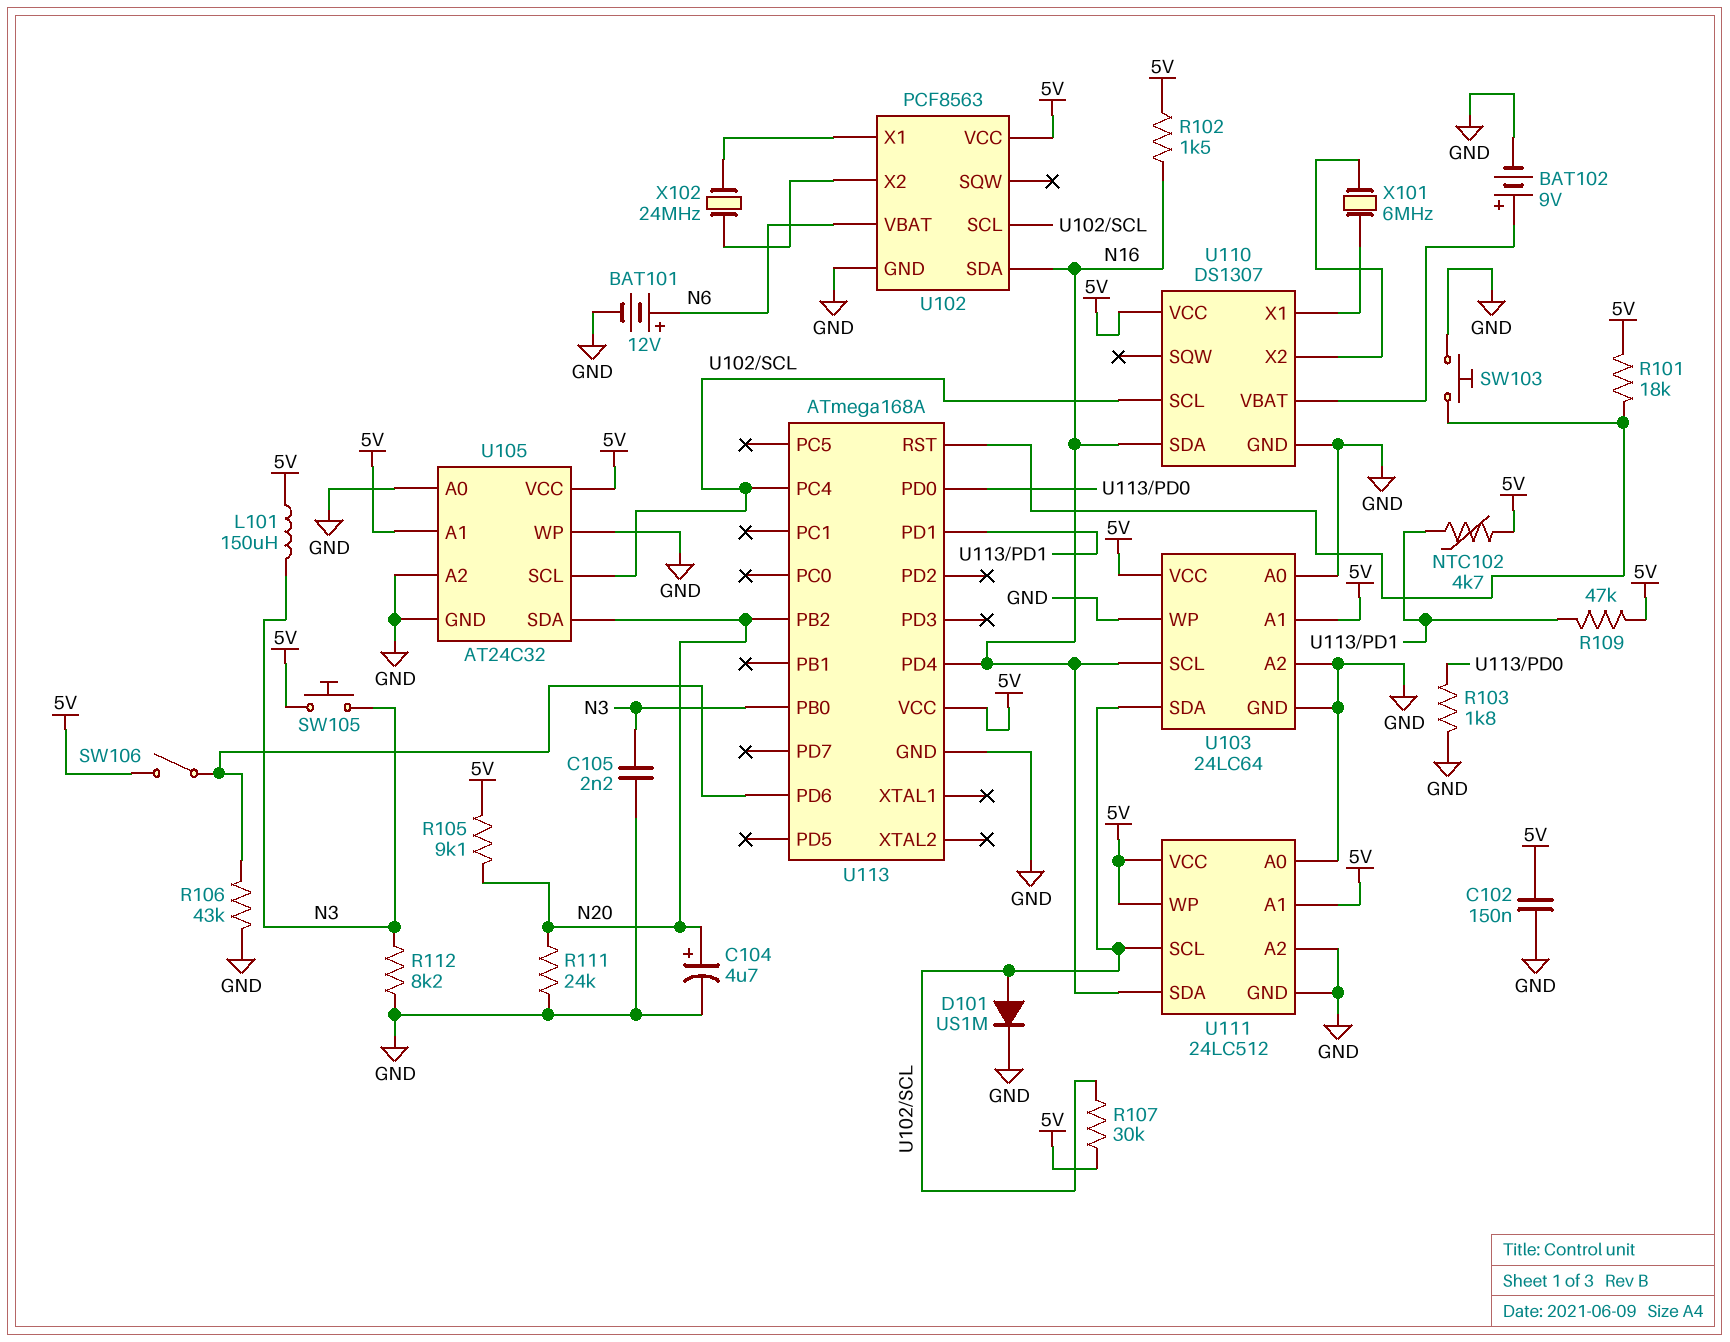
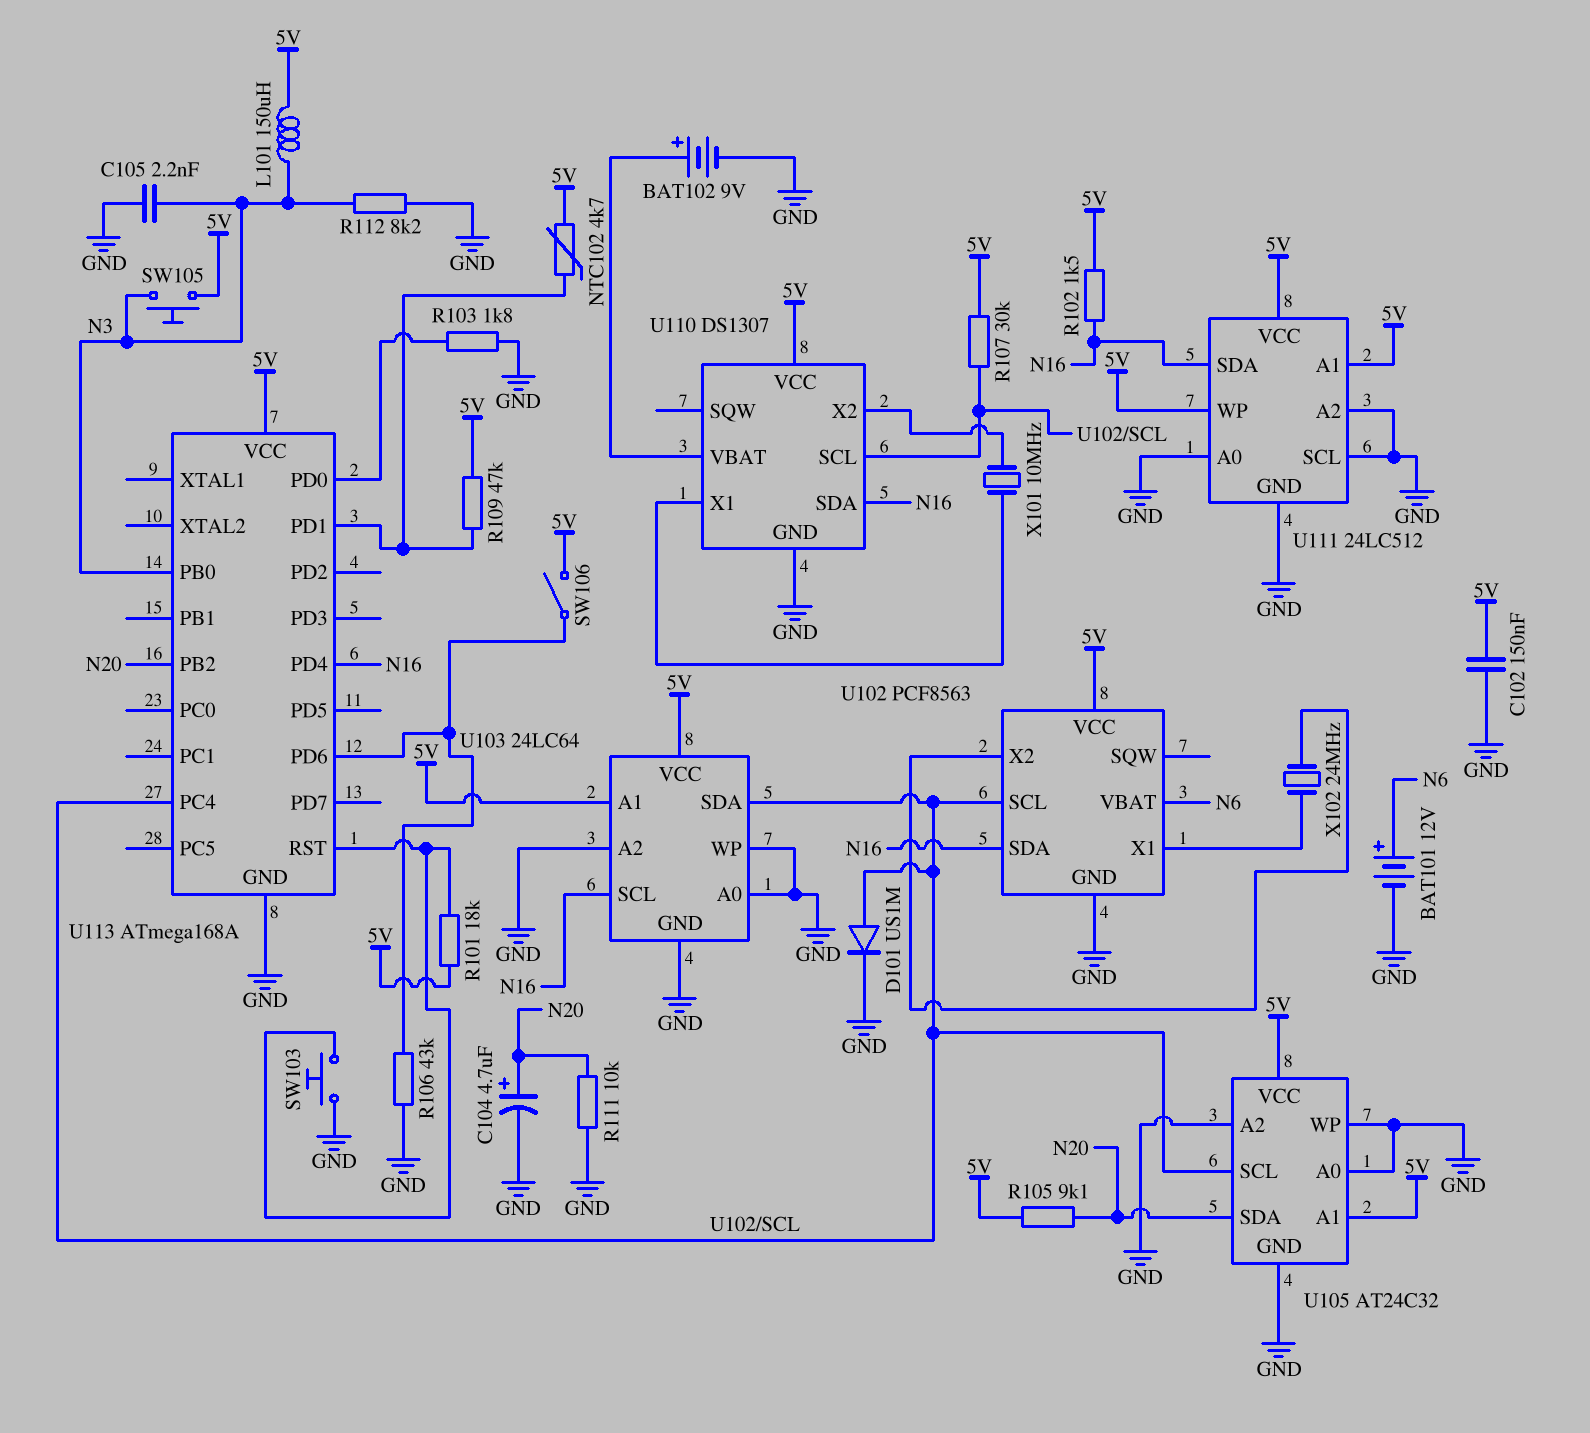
R111: 24k (GND, N20) -> 10k (GND, N20)
U111 pin SCL: U102/SCL -> GND
X101: 6MHz (U110/X1, U110/X2) -> 10MHz (U110/X1, U110/X2)

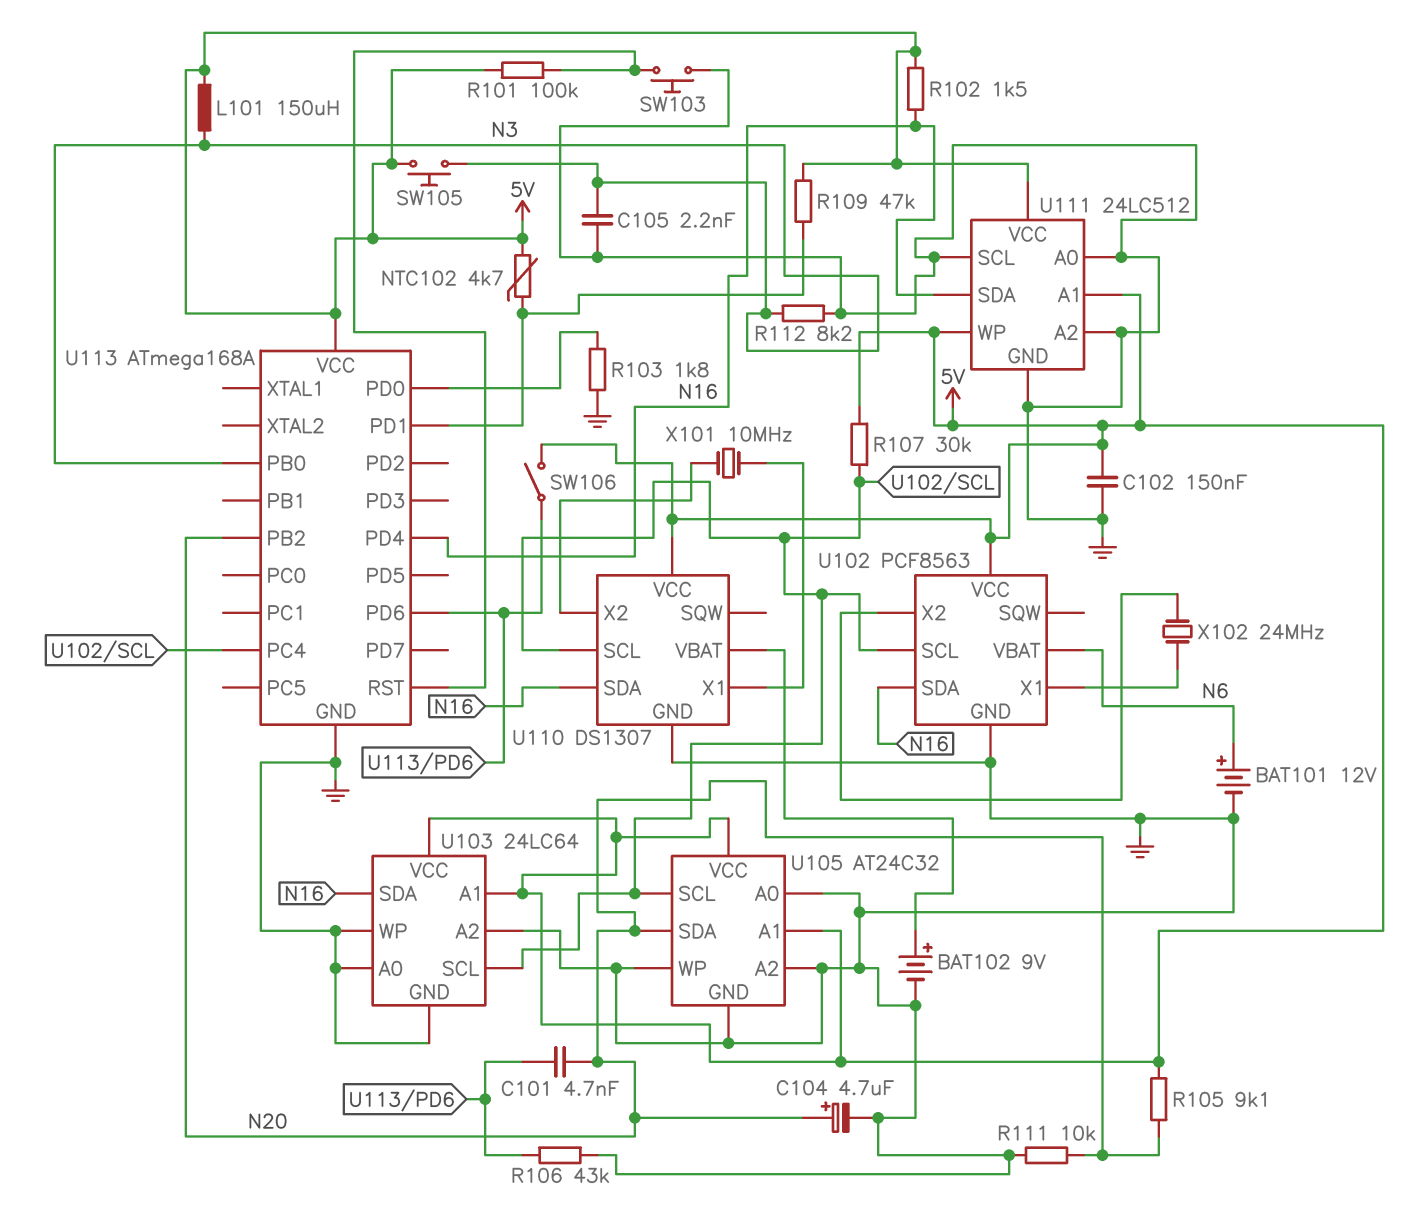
C101: none -> 4.7nF (N20, U113/PD6)
D101: diode US1M (A U102/SCL, K GND) -> none
R101: 18k (5V, U113/RST) -> 100k (5V, U113/RST)
U103 pin SCL: N16 -> U102/SCL
U103 pin SDA: U102/SCL -> N16

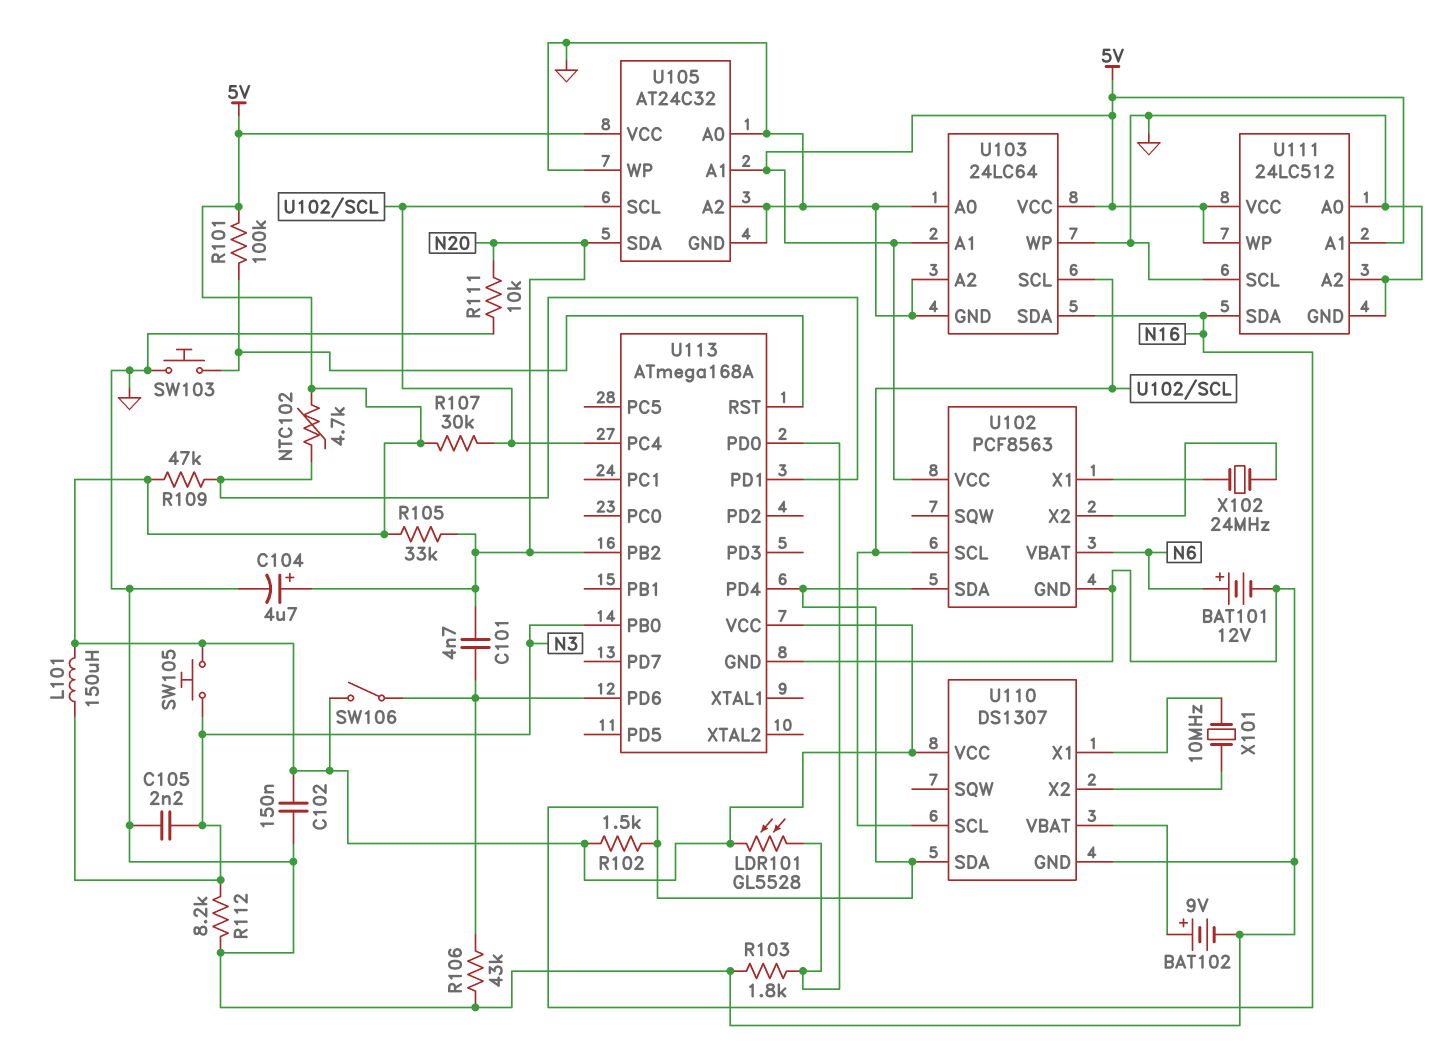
LDR101: none -> GL5528 (5V, U113/PD0)
R105: 9.1k (5V, N20) -> 33k (5V, N20)

